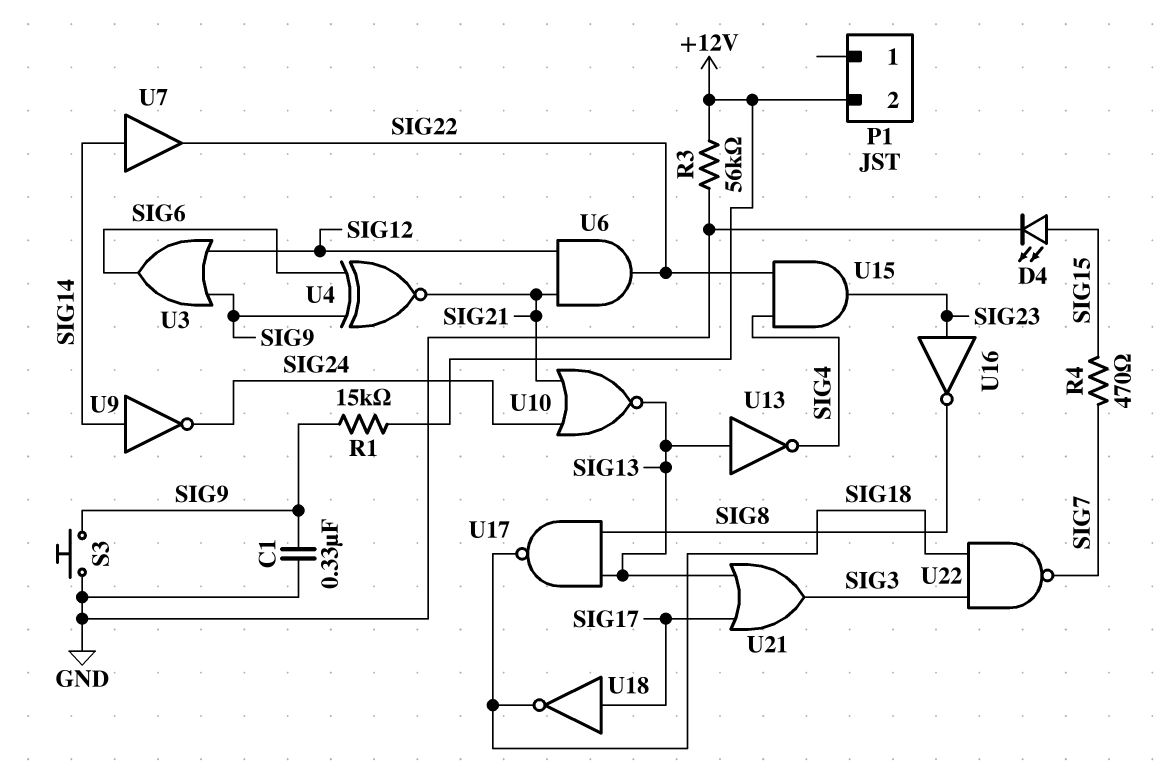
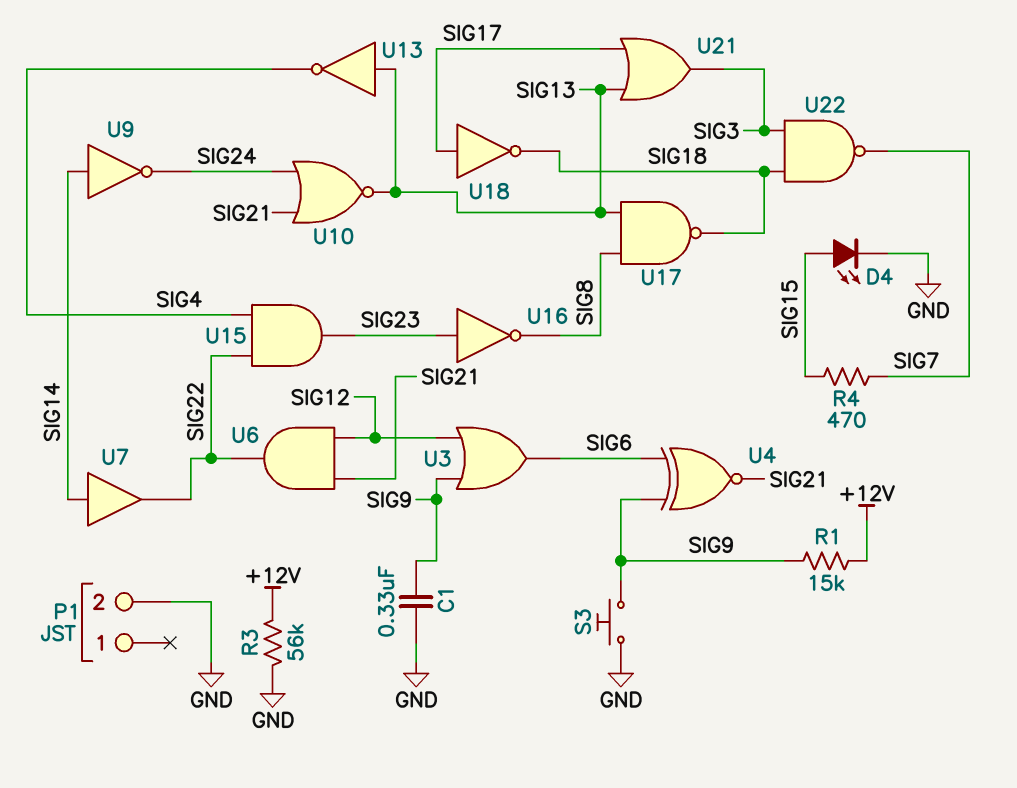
P1 pin 2: +12V -> GND

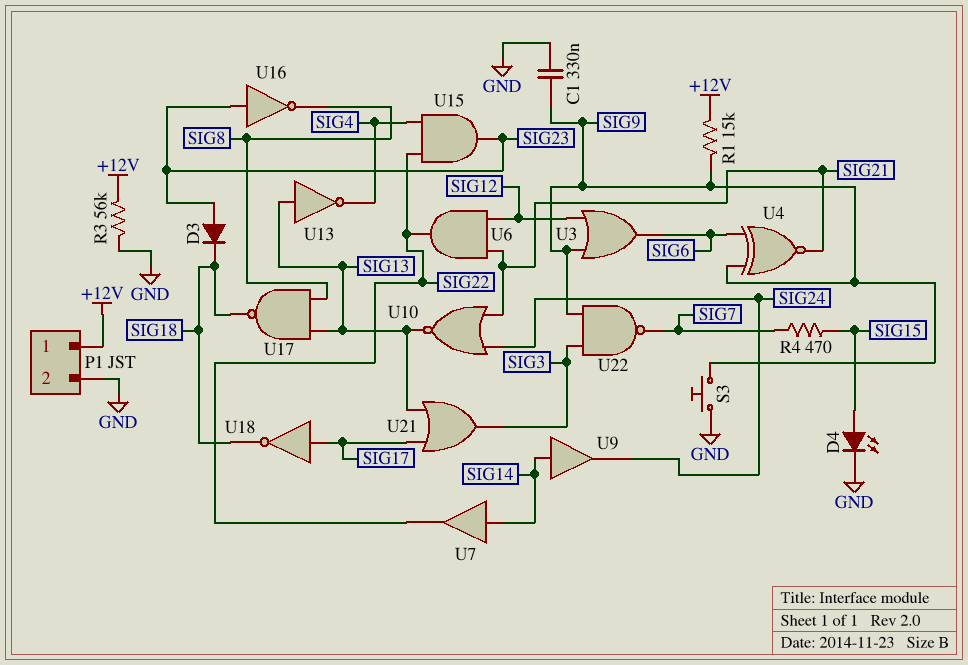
D3: none -> diode (A SIG23, K SIG18)
P1 pin 1: none -> +12V
U9: NOT (in SIG14, out SIG24) -> buffer (in SIG14, out SIG24)
U22: NAND (in SIG3, in SIG18, out SIG7) -> NAND (in SIG3, in SIG9, out SIG7)

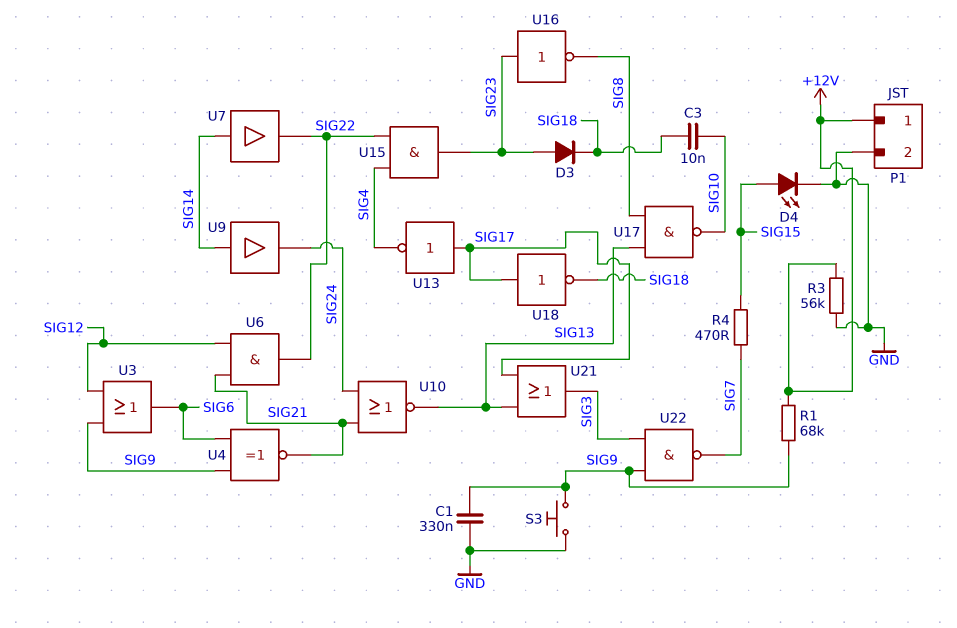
C3: none -> 10nF (SIG10, SIG18)
R1: 15k (+12V, SIG9) -> 68k (+12V, SIG9)
U13: NOT (in SIG13, out SIG4) -> NOT (in SIG17, out SIG4)
U17: NAND (in SIG8, in SIG13, out SIG18) -> NAND (in SIG8, in SIG13, out SIG10)

